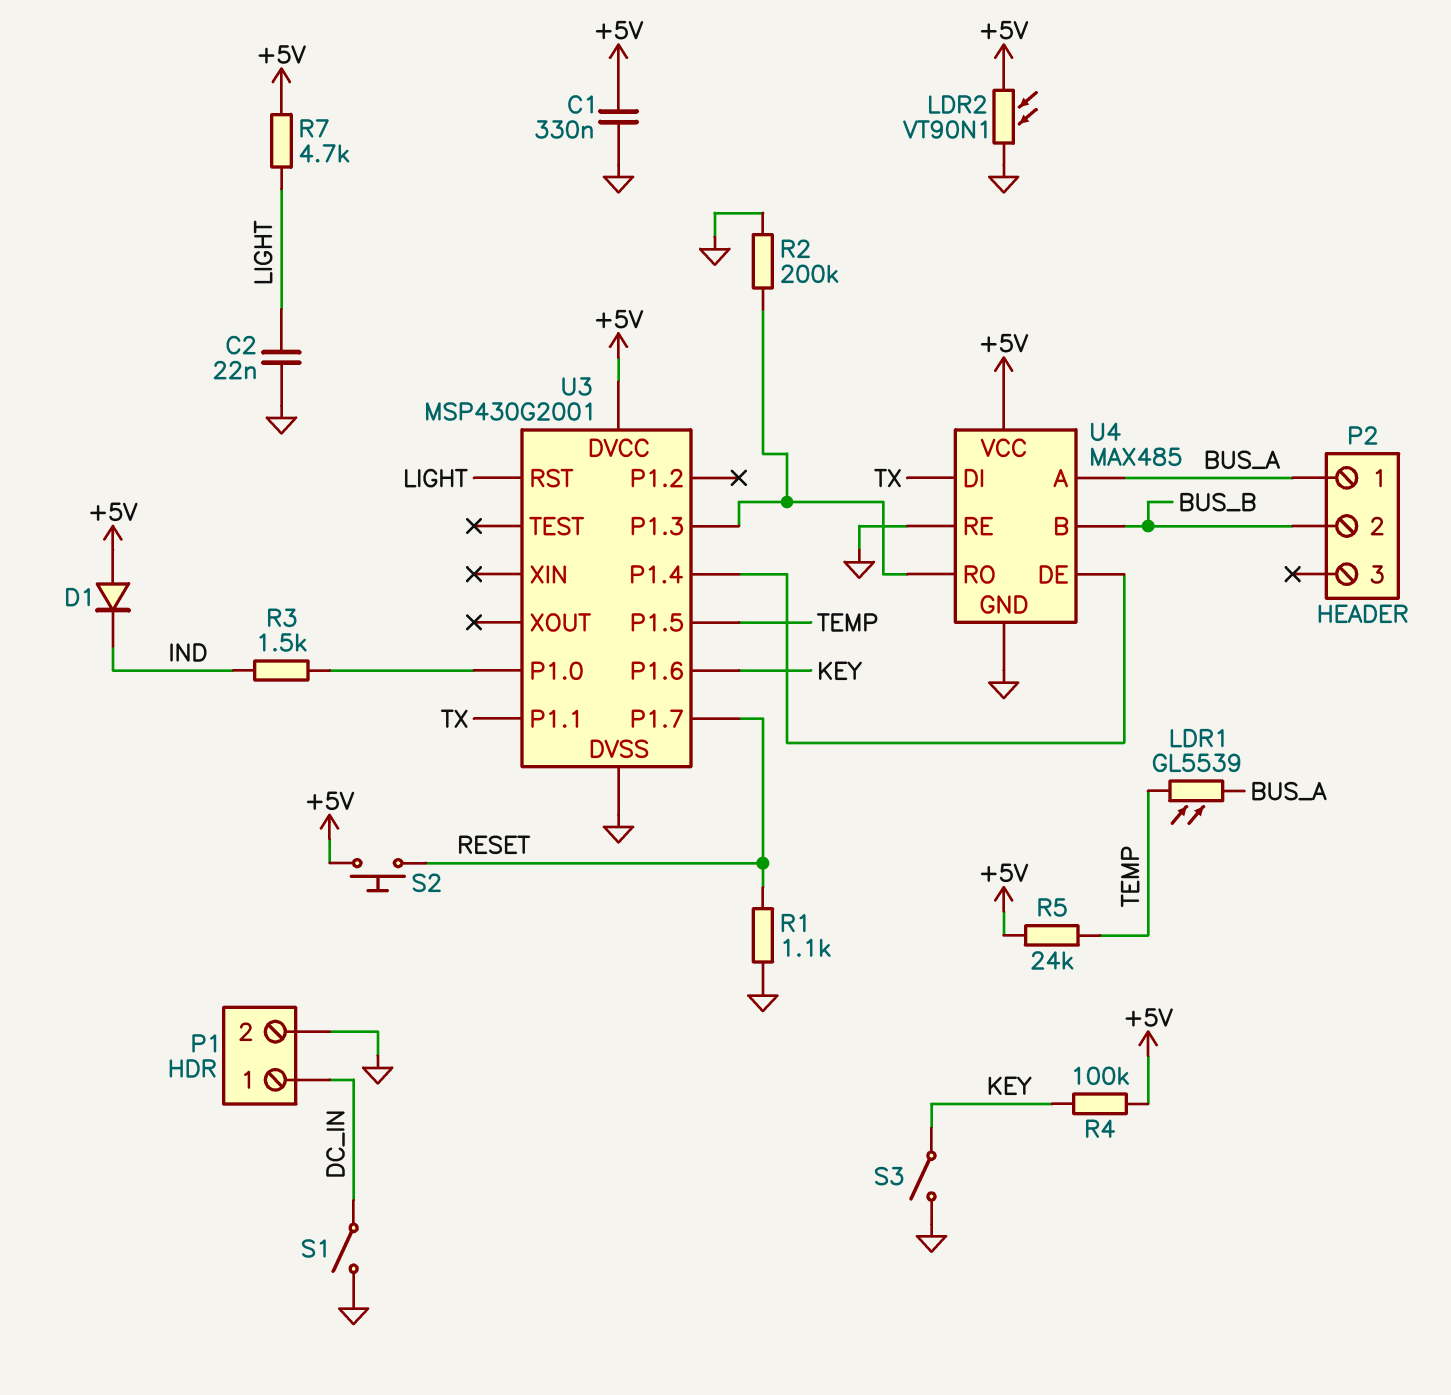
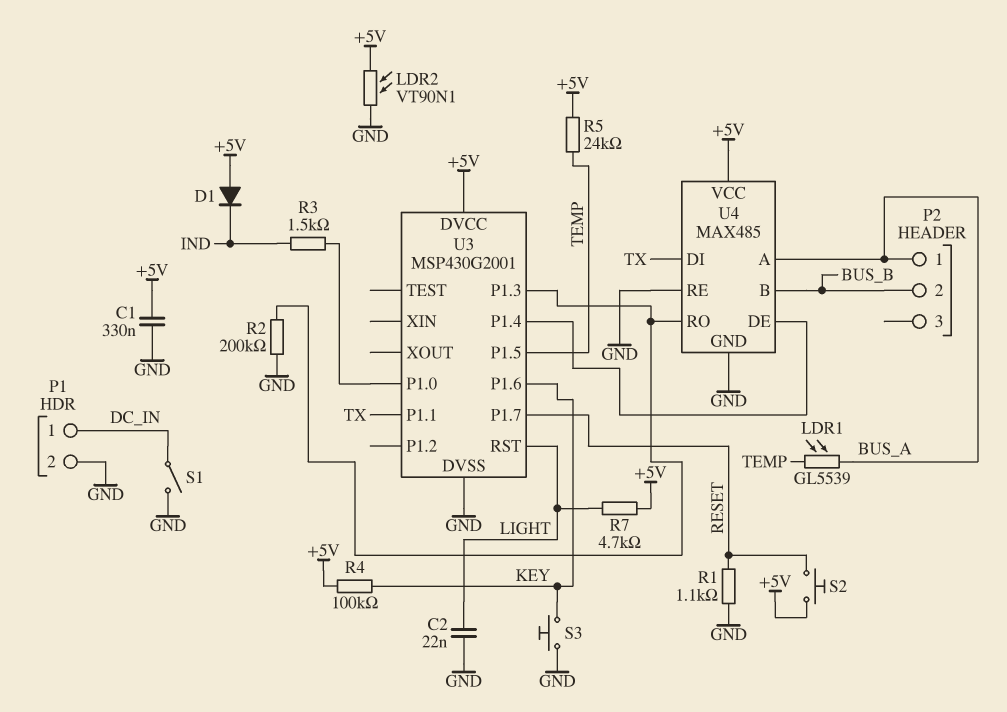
S3: switch (GND, KEY) -> button (GND, KEY)

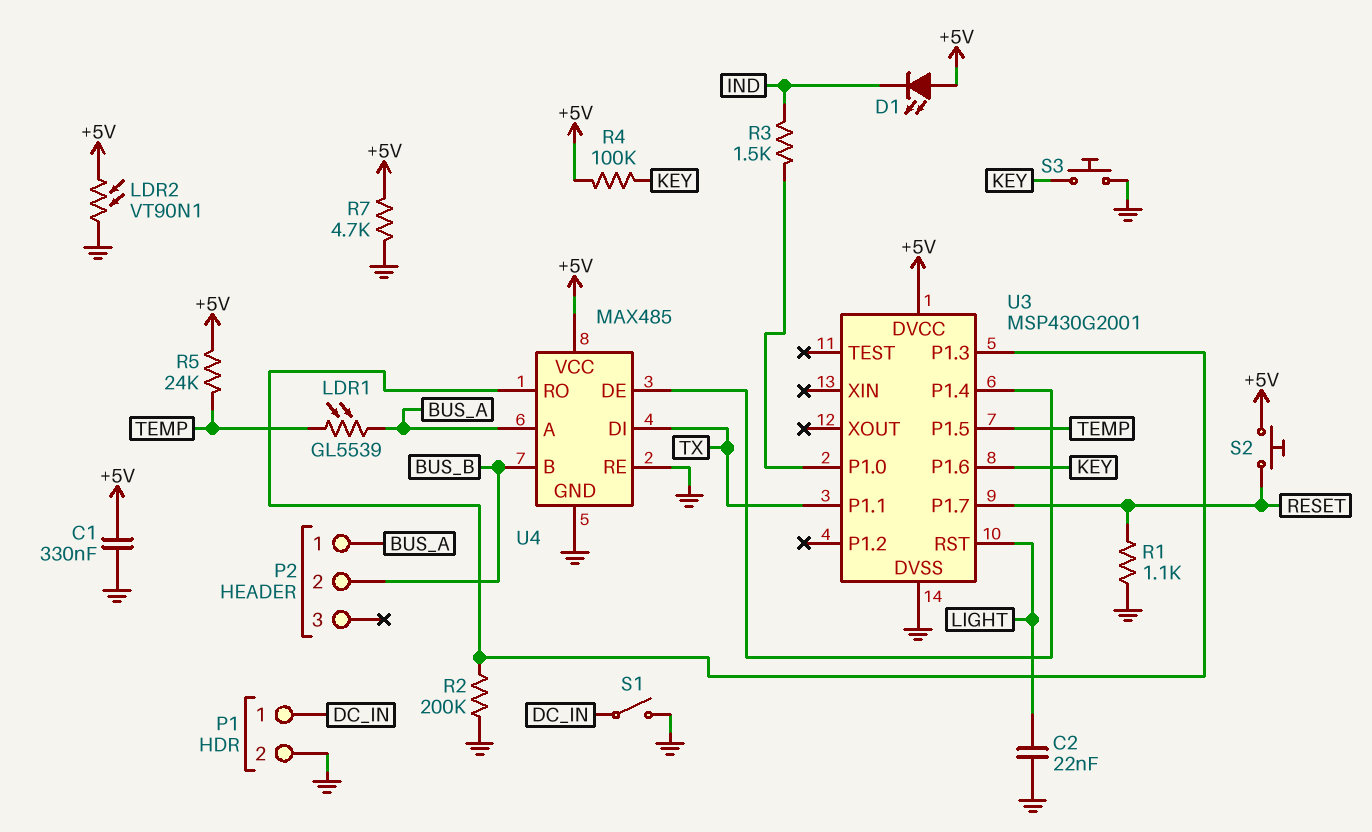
D1: diode (A +5V, K IND) -> LED (A +5V, K IND)
R7: 4.7k (+5V, LIGHT) -> 4.7k (+5V, GND)

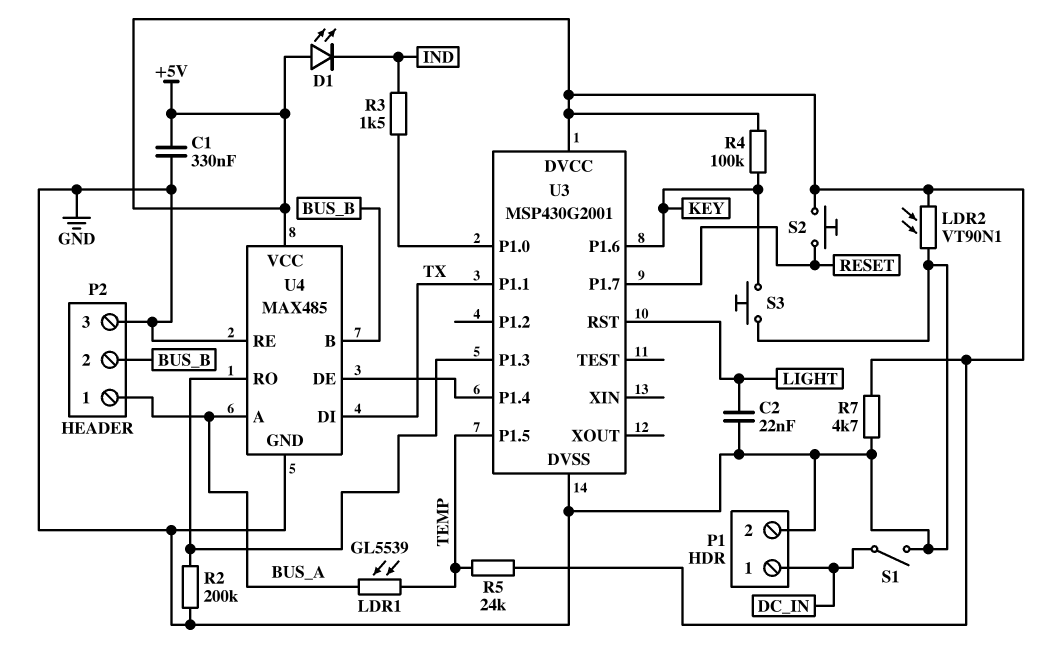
P2 pin 3: none -> GND
R1: 1.1k (GND, RESET) -> none

